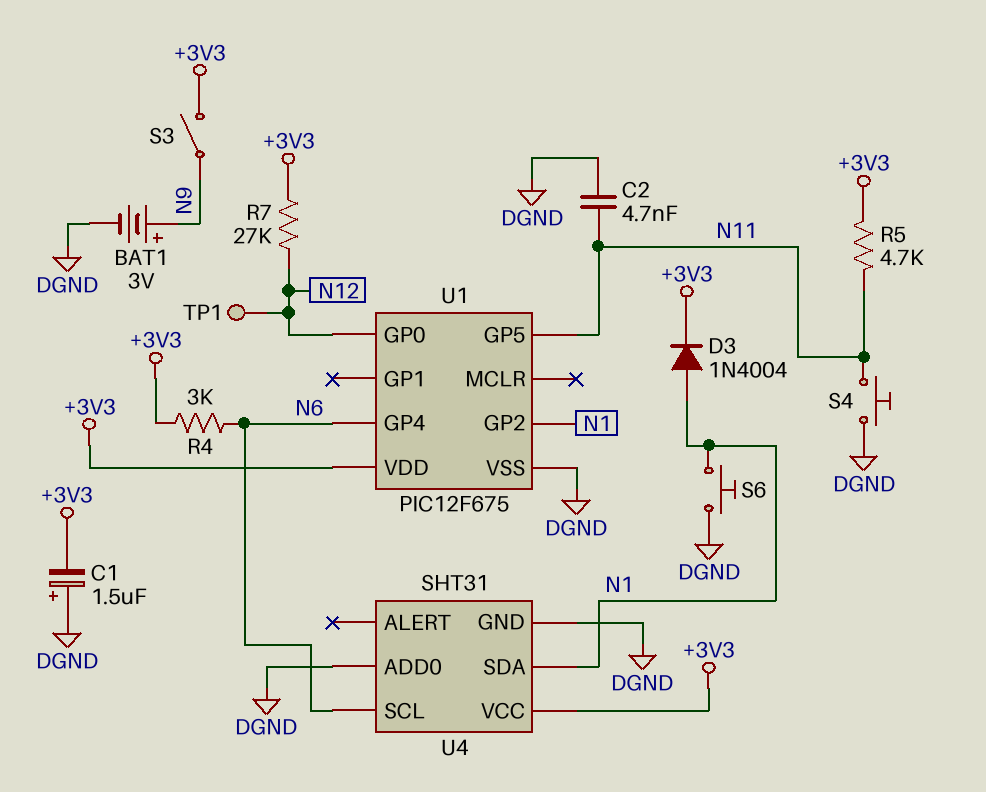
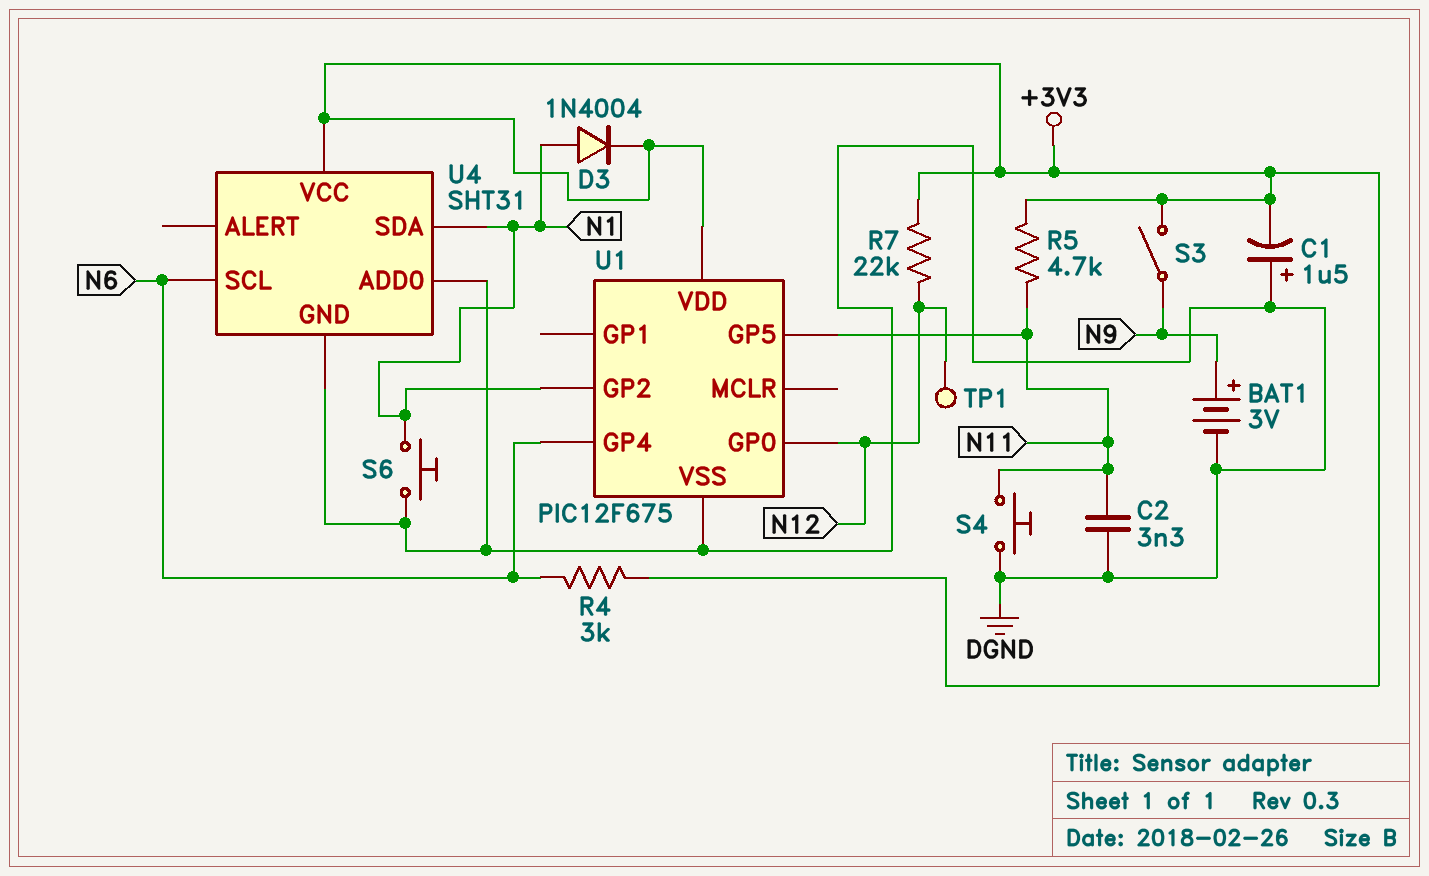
C2: 4.7nF (DGND, N11) -> 3.3nF (DGND, N11)
R7: 27k (+3V3, N12) -> 22k (+3V3, N12)

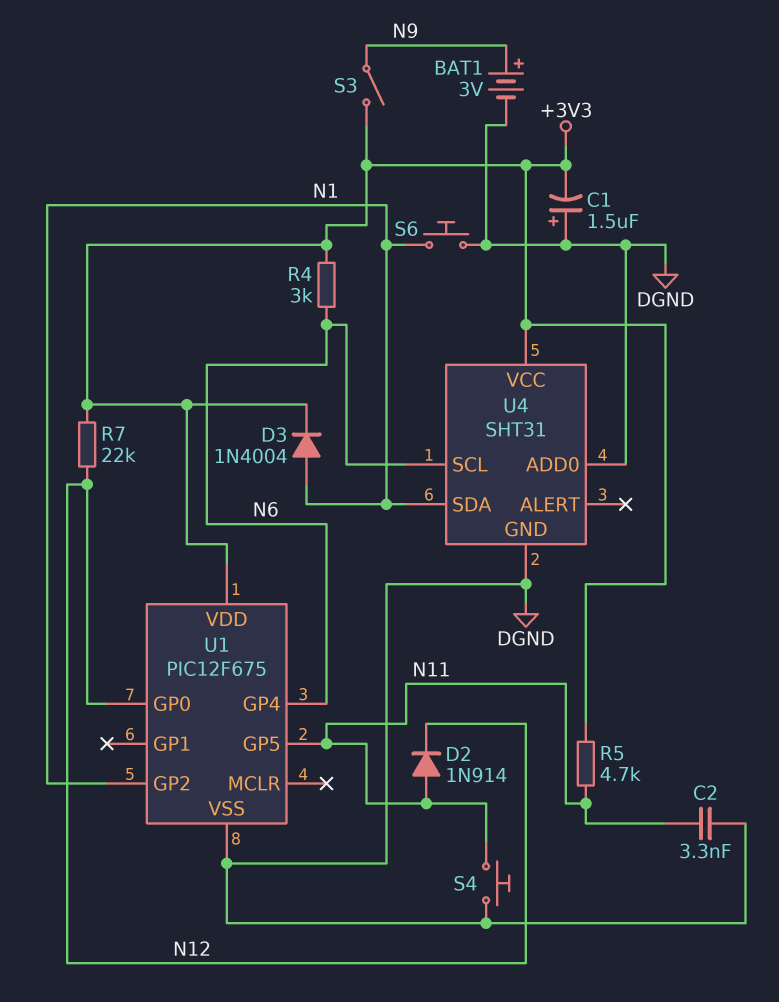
D2: none -> diode 1N914 (A N11, K N12)
TP1: test point (N12) -> none

